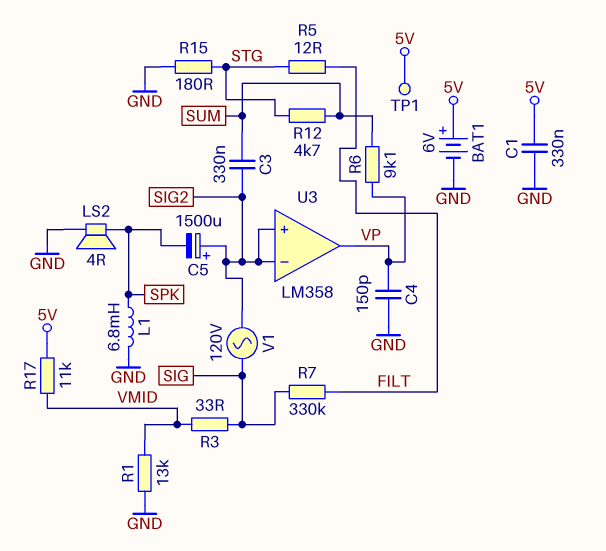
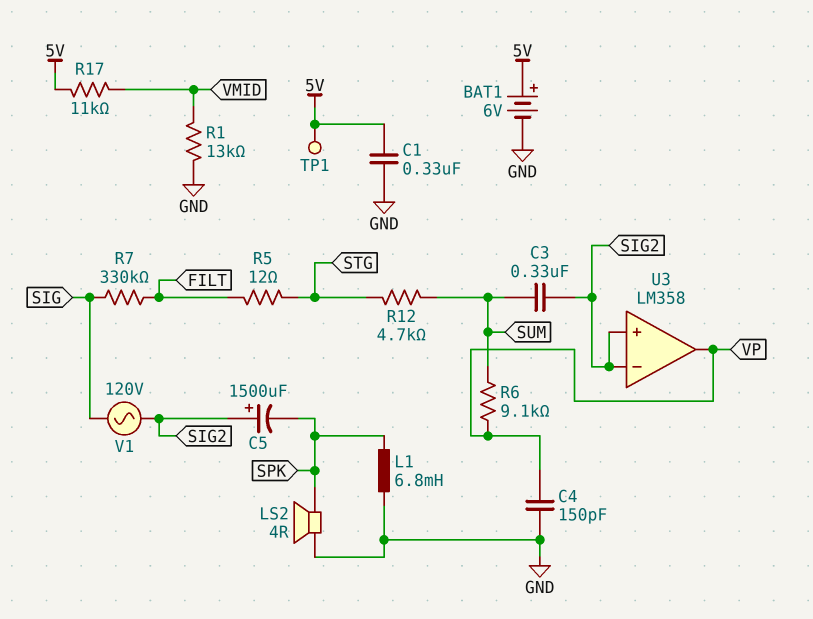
R3: 33 (SIG, VMID) -> none
R15: 180 (GND, STG) -> none

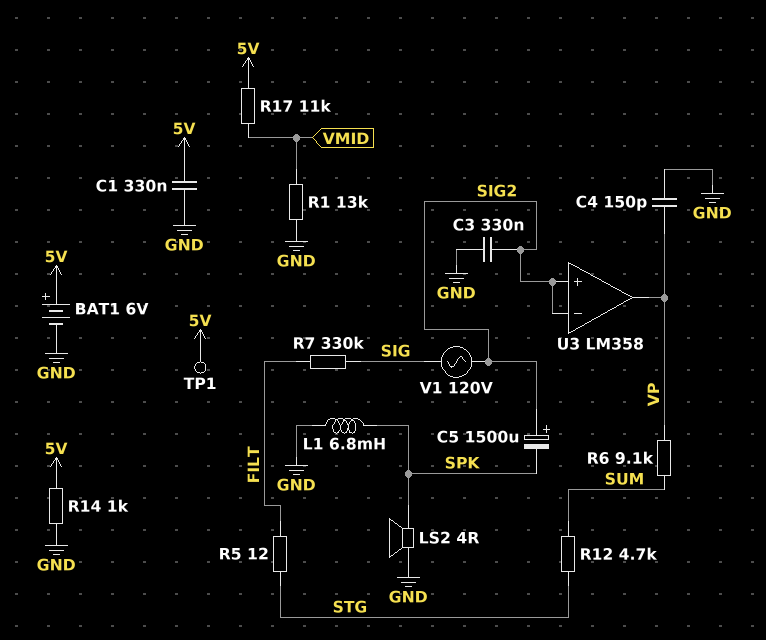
C3: 330nF (SIG2, SUM) -> 330nF (GND, SIG2)
R14: none -> 1k (5V, GND)

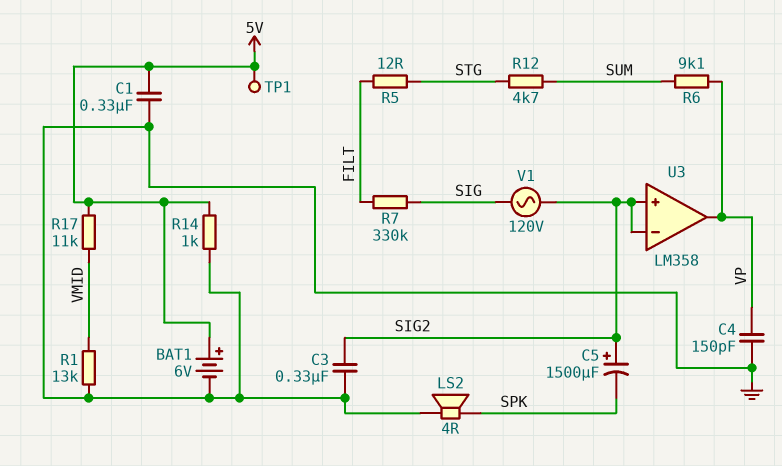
L1: 6.8mH (GND, SPK) -> none

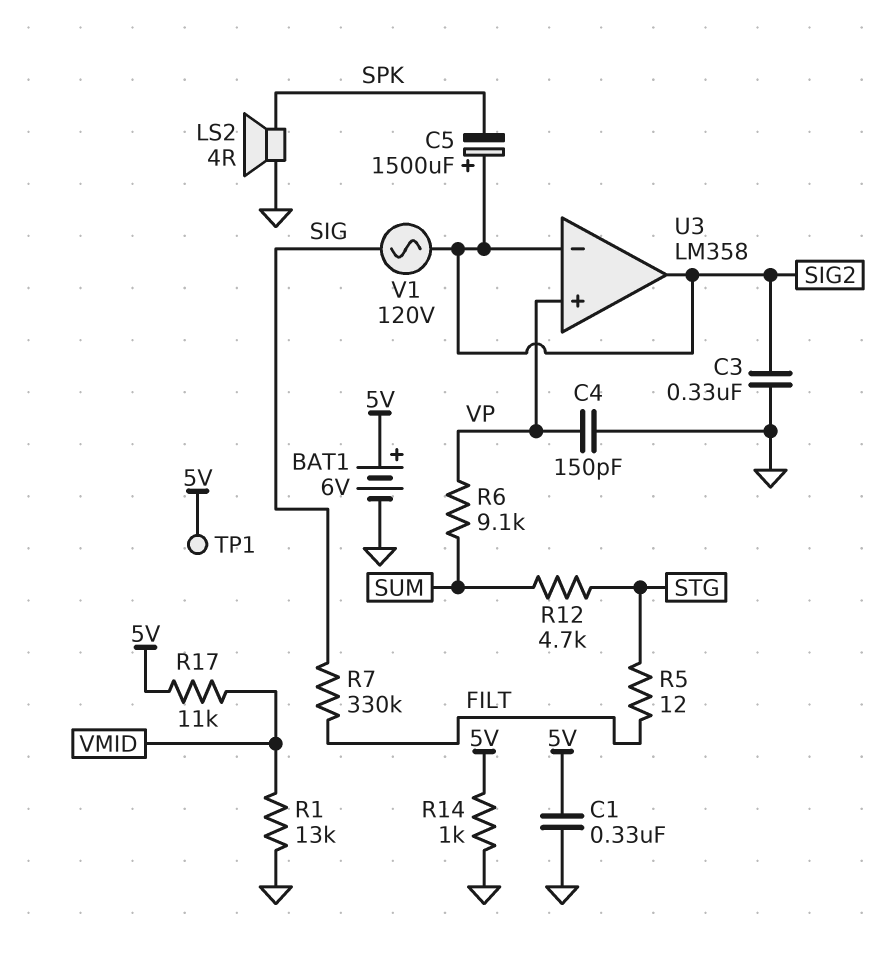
U3 pin in+: SIG2 -> VP
U3 pin out: VP -> SIG2

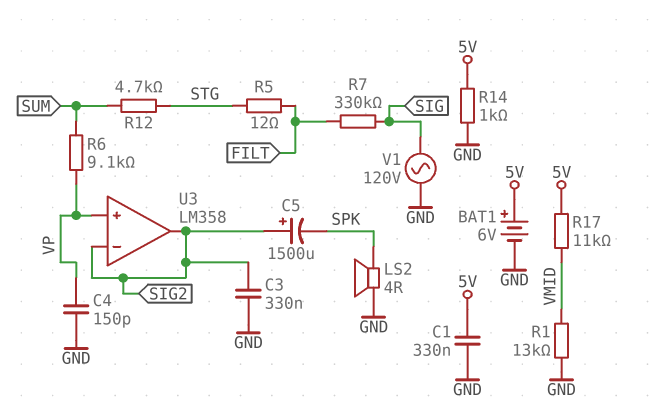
TP1: test point (5V) -> none
V1: AC 120V (SIG, SIG2) -> AC 120V (GND, SIG)

